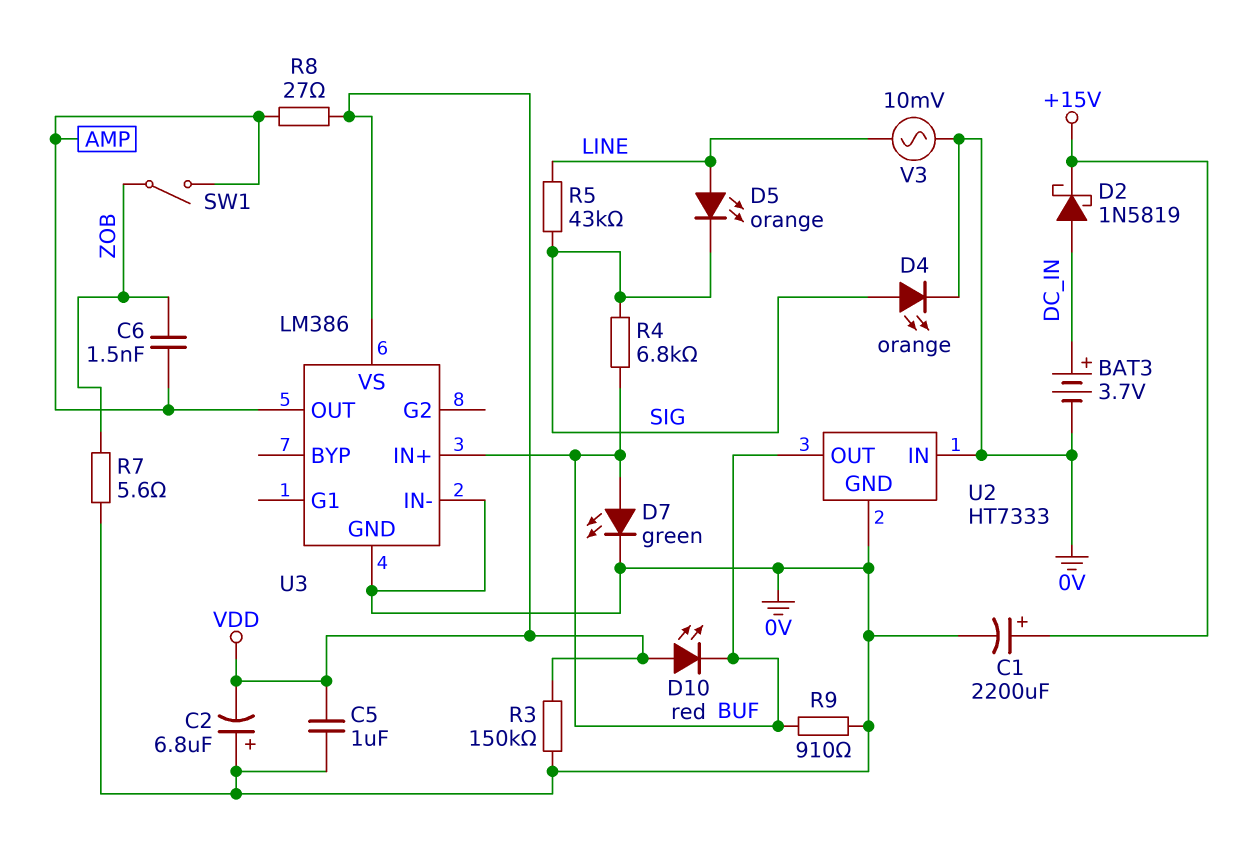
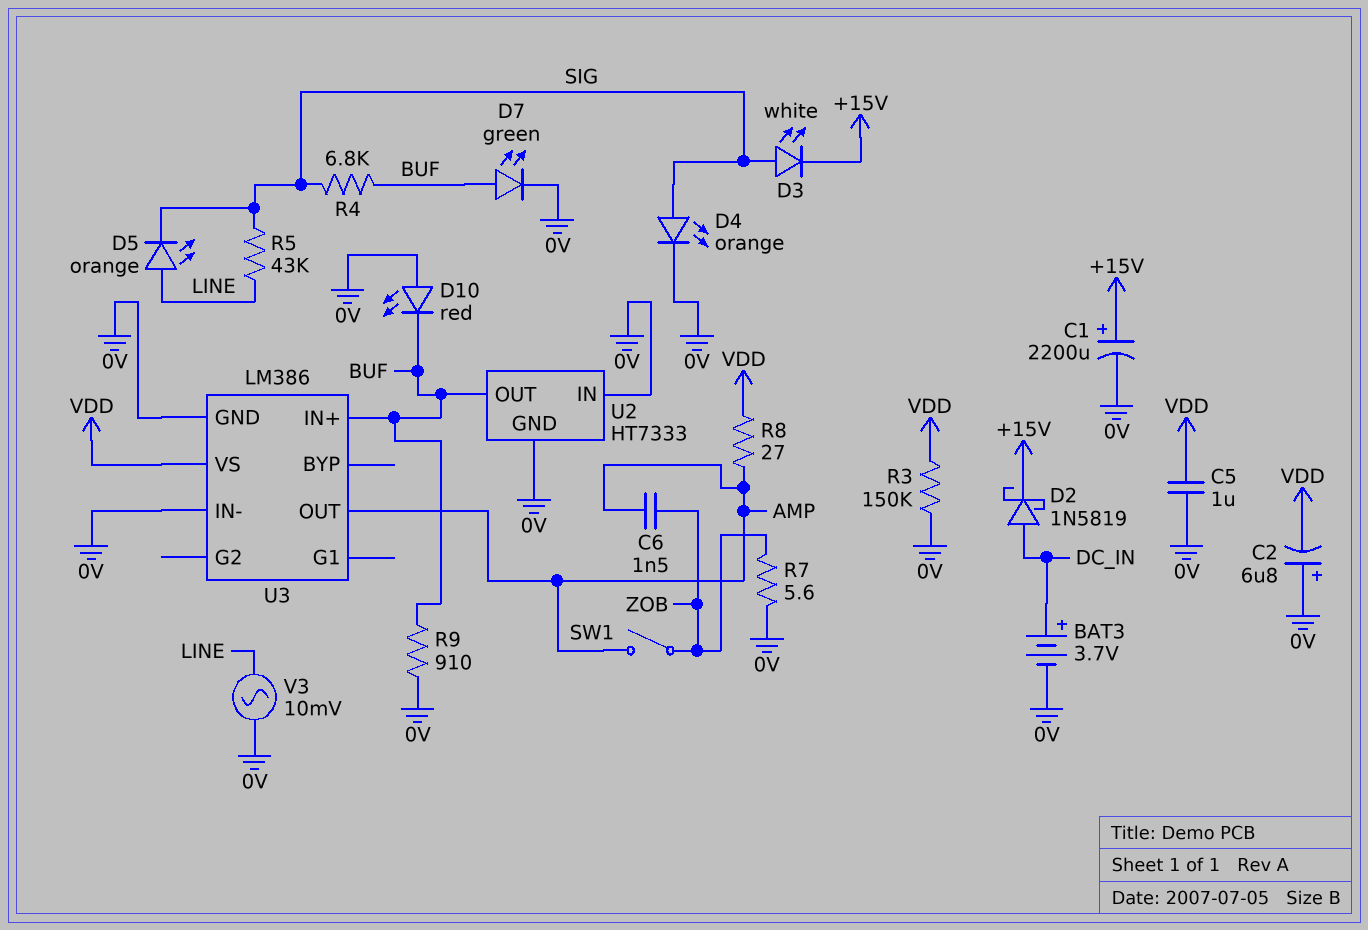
D3: none -> LED white (A SIG, K +15V)
D10: LED red (A VDD, K BUF) -> LED red (A 0V, K BUF)

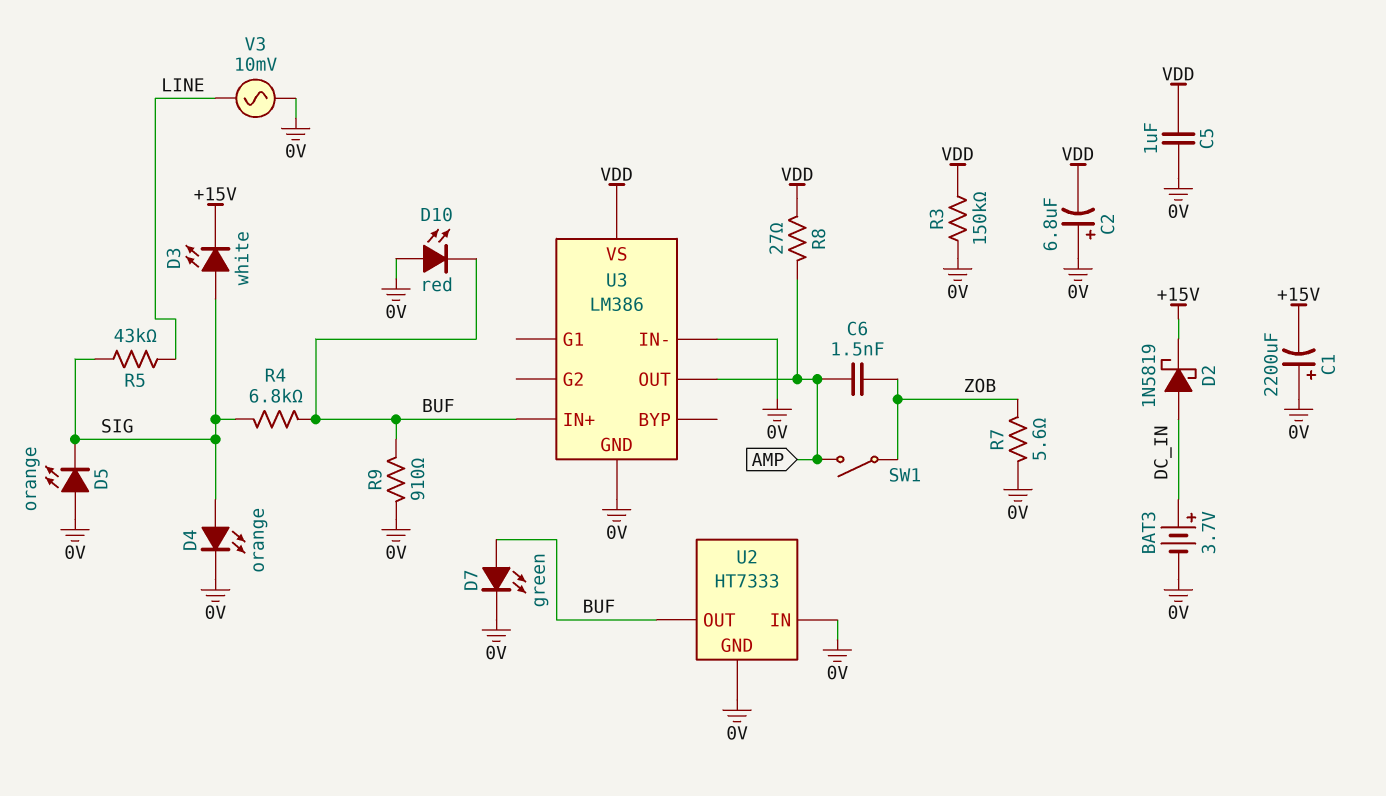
C1: 2200uF (plus +15V, minus 0V) -> 2200uF (plus 0V, minus +15V)
D5: LED orange (A LINE, K SIG) -> LED orange (A 0V, K SIG)

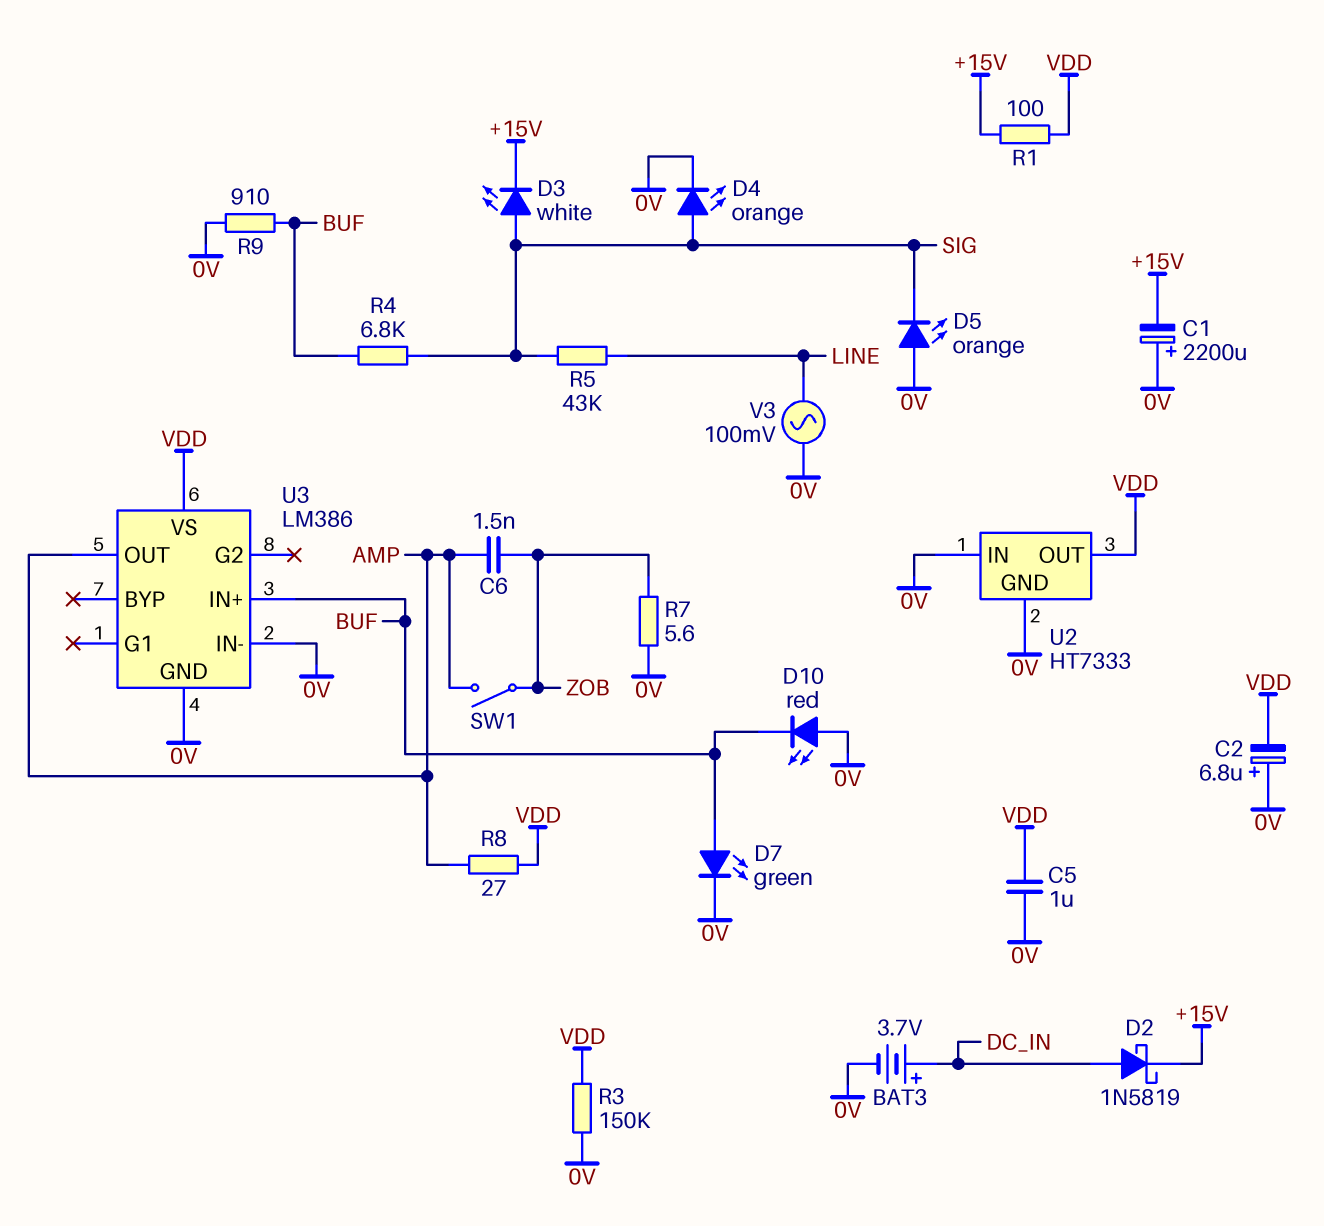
R1: none -> 100 (+15V, VDD)
U2 pin OUT: BUF -> VDD
V3: AC 10mV (0V, LINE) -> AC 100mV (0V, LINE)

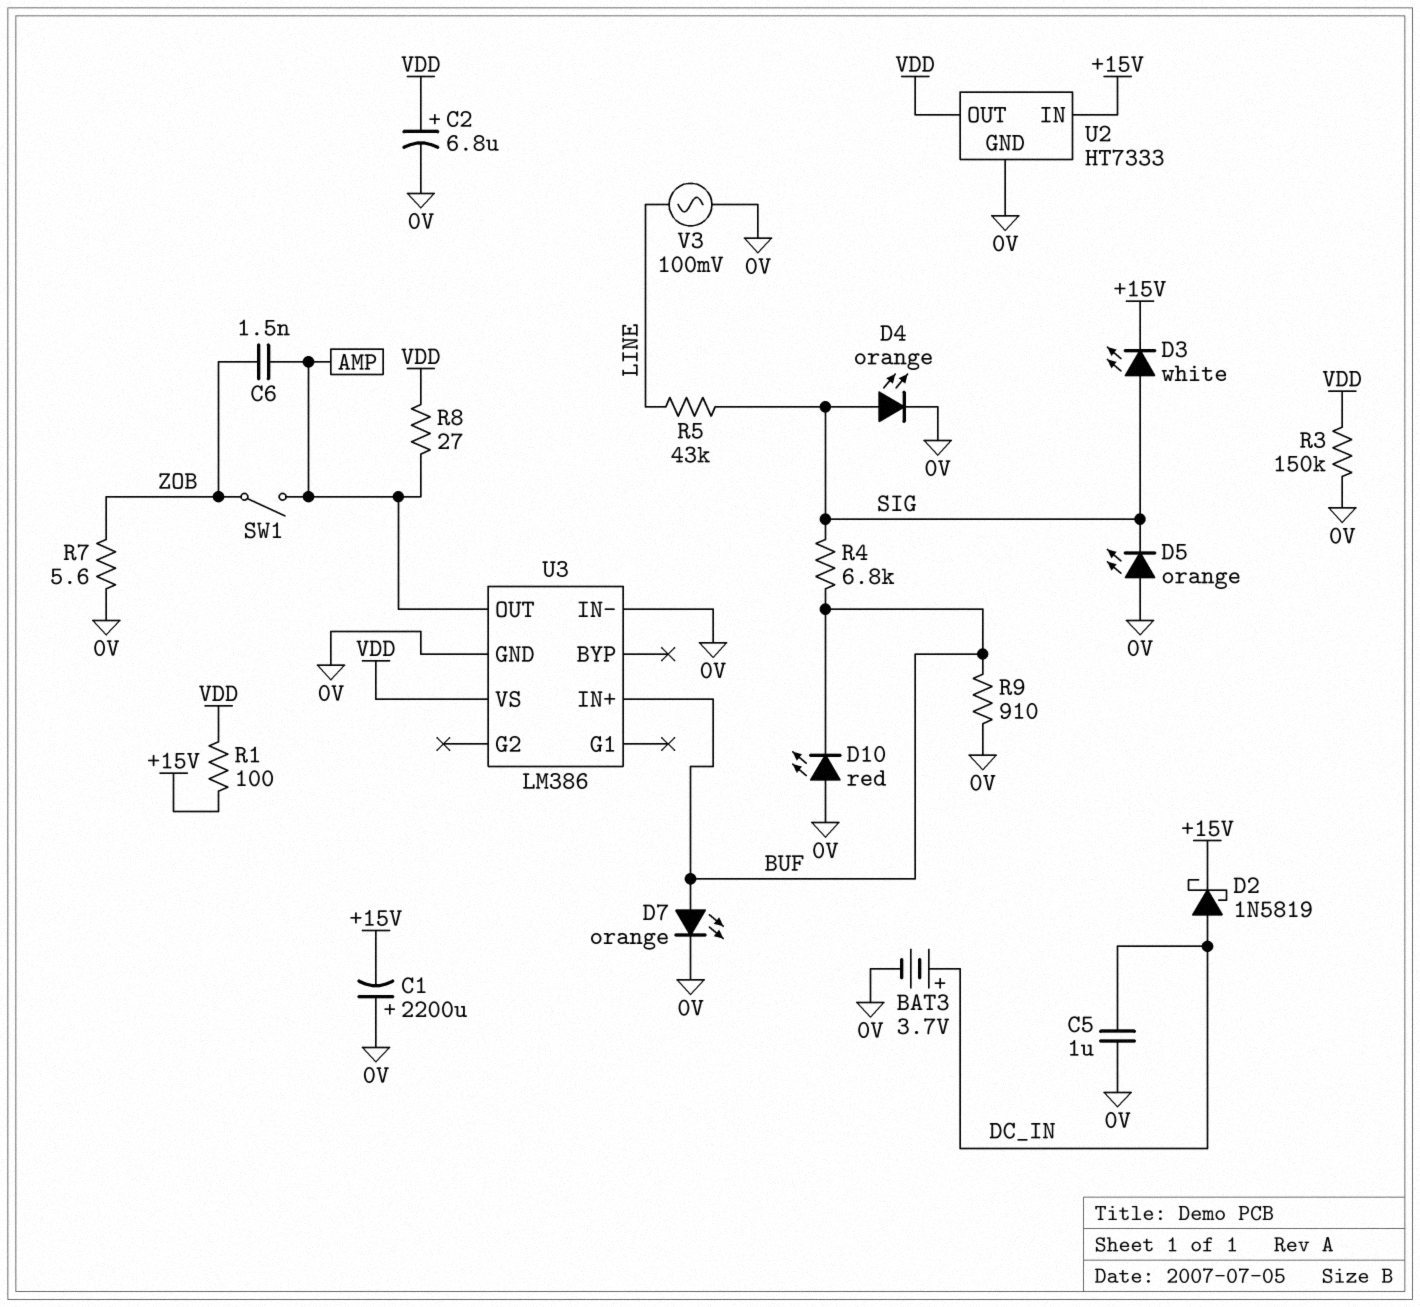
C2: 6.8uF (plus 0V, minus VDD) -> 6.8uF (plus VDD, minus 0V)
C5: 1uF (0V, VDD) -> 1uF (0V, DC_IN)
D7: LED green (A BUF, K 0V) -> LED orange (A BUF, K 0V)
U2 pin IN: 0V -> +15V

